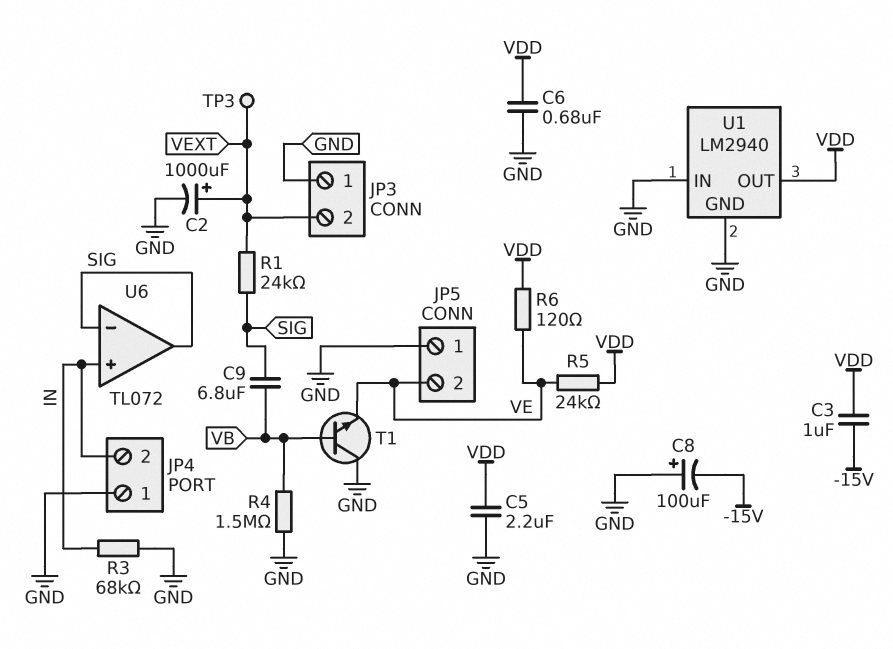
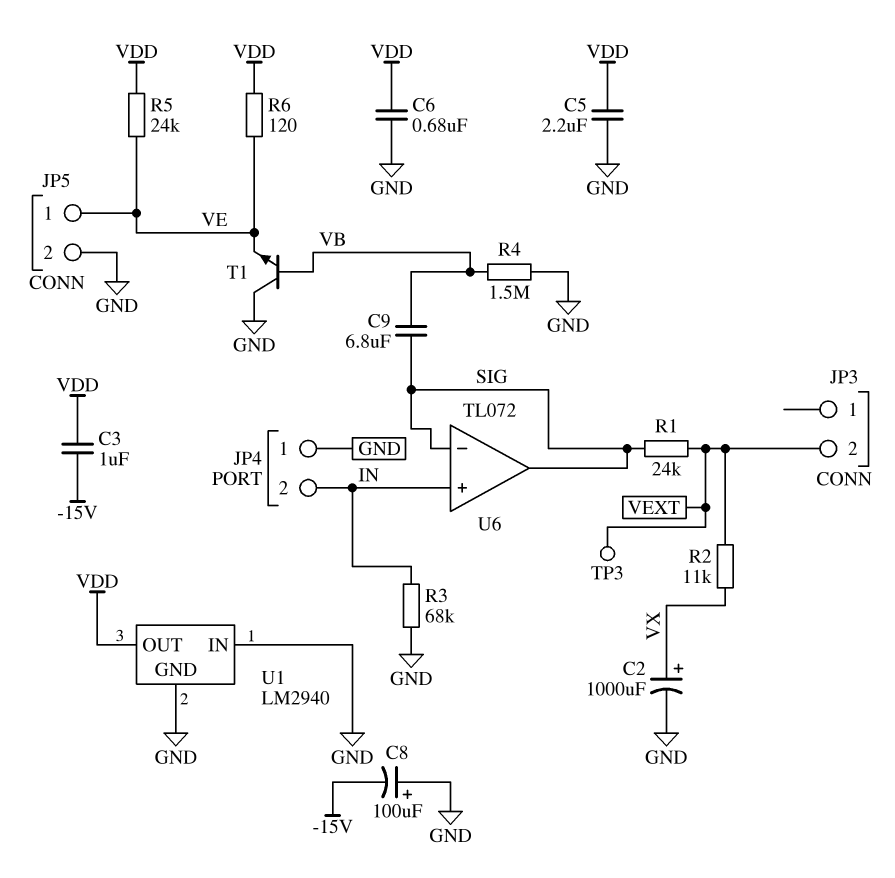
C2: 1000uF (plus VEXT, minus GND) -> 1000uF (plus VX, minus GND)
JP3 pin 1: GND -> none
JP5 pin 1: GND -> VE
JP5 pin 2: VE -> GND
R2: none -> 11k (VEXT, VX)

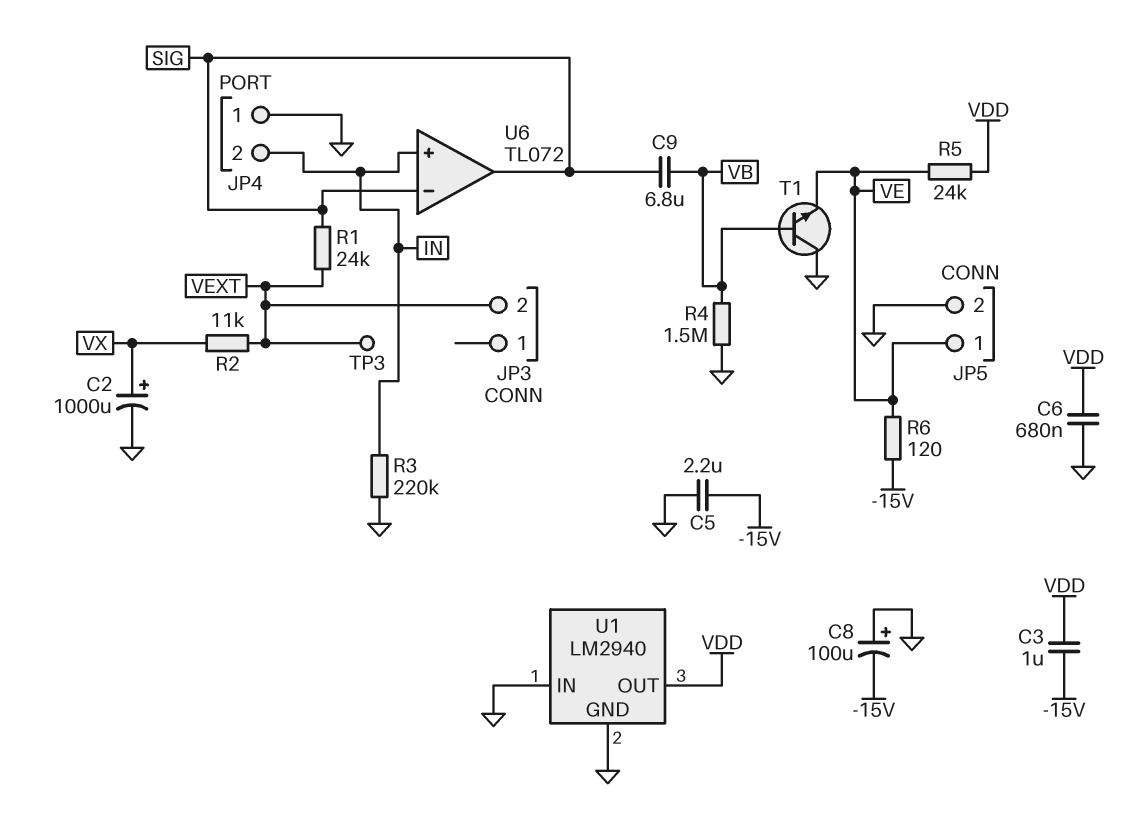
C5: 2.2uF (GND, VDD) -> 2.2uF (-15V, GND)
R3: 68k (GND, IN) -> 220k (GND, IN)
R6: 120 (VDD, VE) -> 120 (-15V, VE)

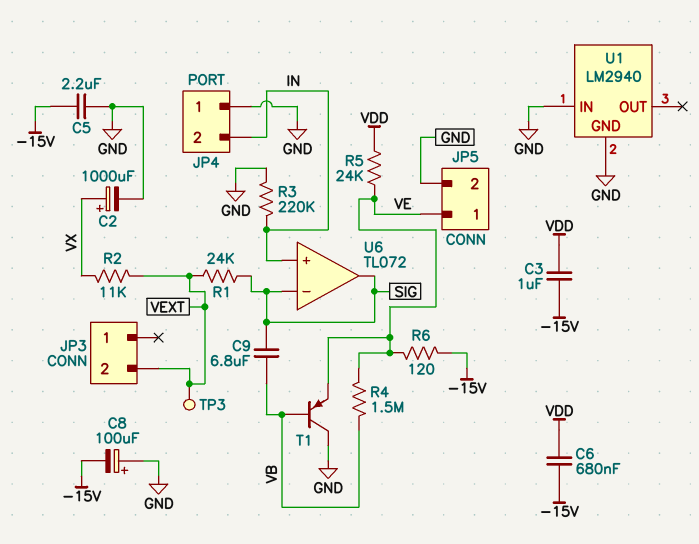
C6: 680nF (GND, VDD) -> 680nF (-15V, VDD)
R4: 1.5M (GND, VB) -> 1.5M (VB, VE)
T1: NPN (B VB, C GND, E VE) -> PNP (B VB, C GND, E VE)
U1 pin OUT: VDD -> none

